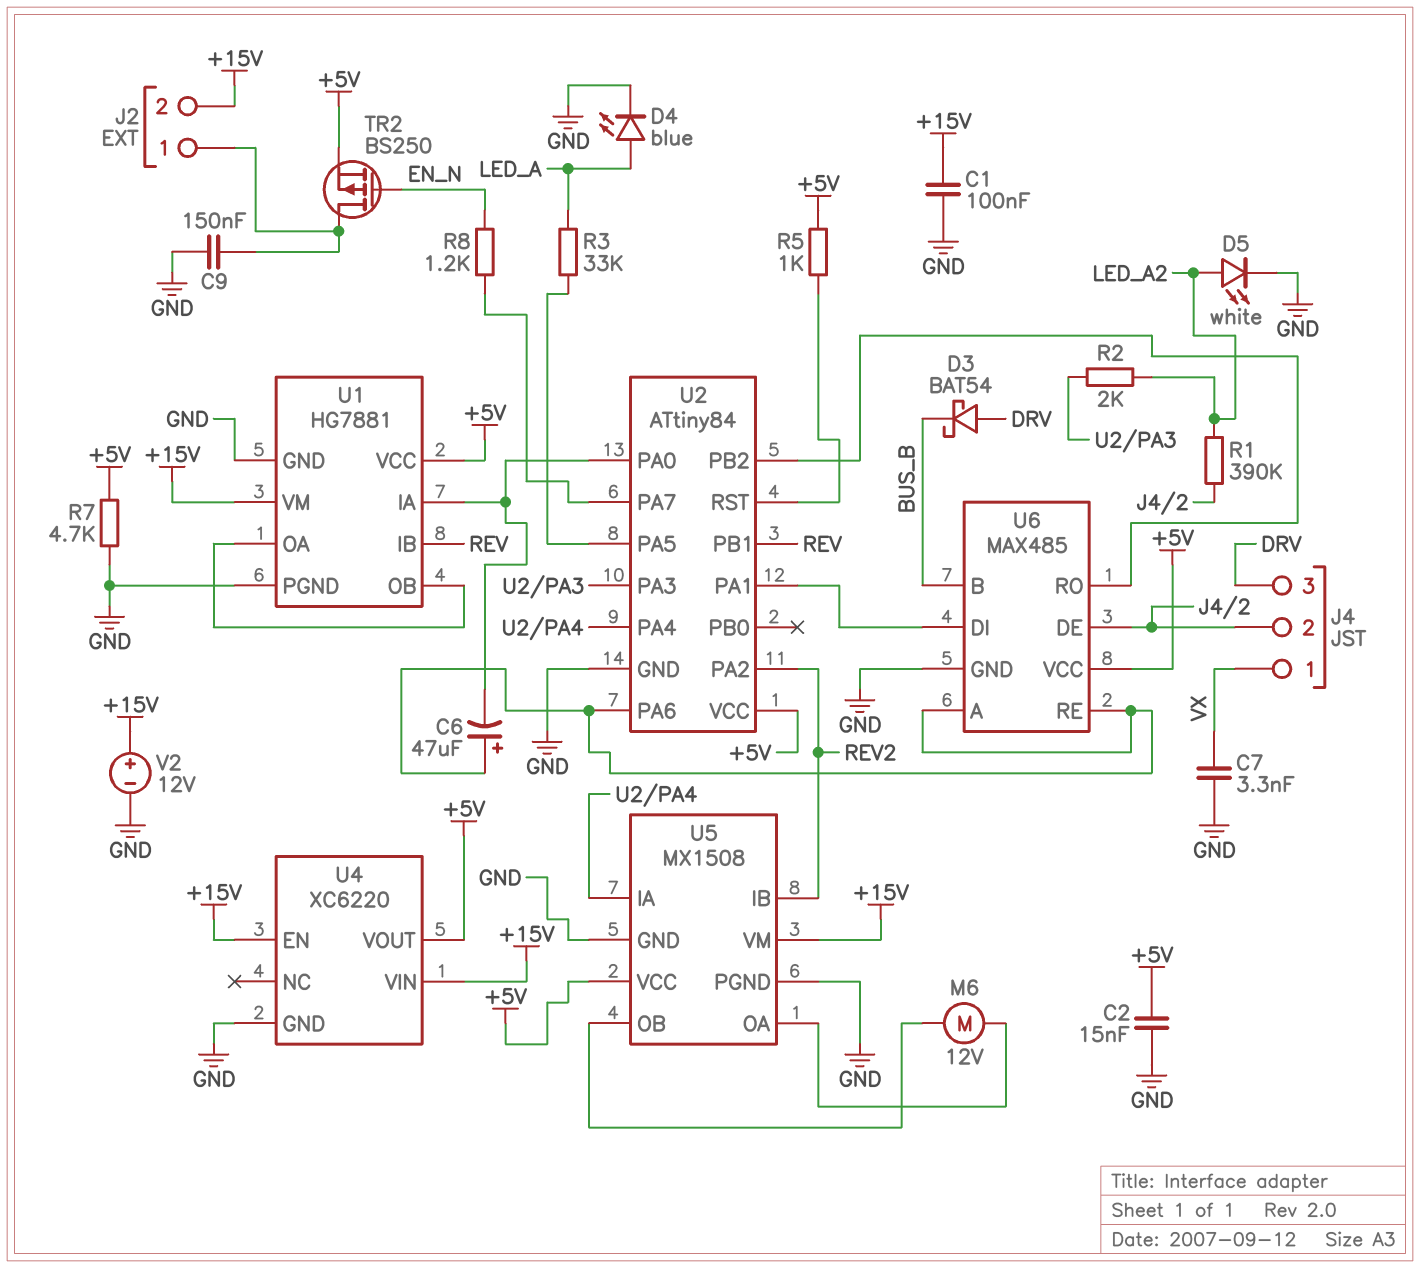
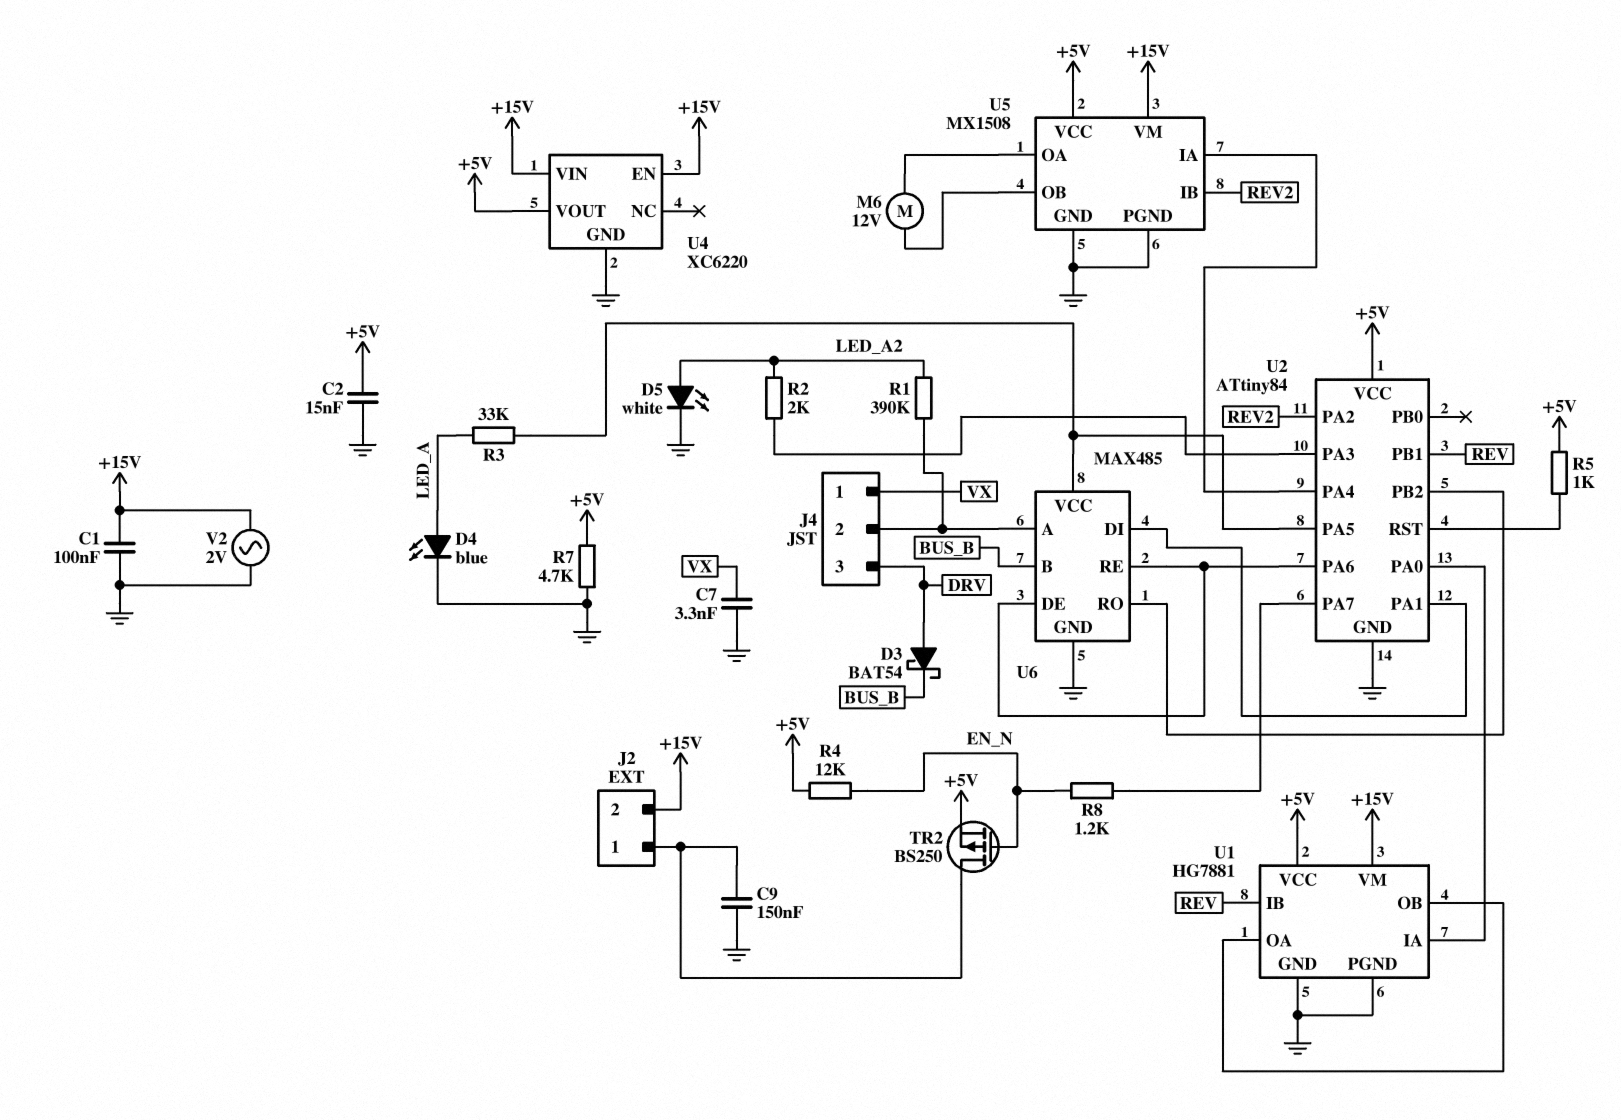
C6: 47uF (plus U2/PA6, minus U1/IA) -> none
R4: none -> 12k (+5V, EN_N)
U6 pin A: U2/PA6 -> J4/2
U6 pin DE: J4/2 -> U2/PA6
U6 pin VCC: +5V -> U2/PA5
V2: 12V (plus +15V, minus GND) -> AC 2V (+15V, GND)

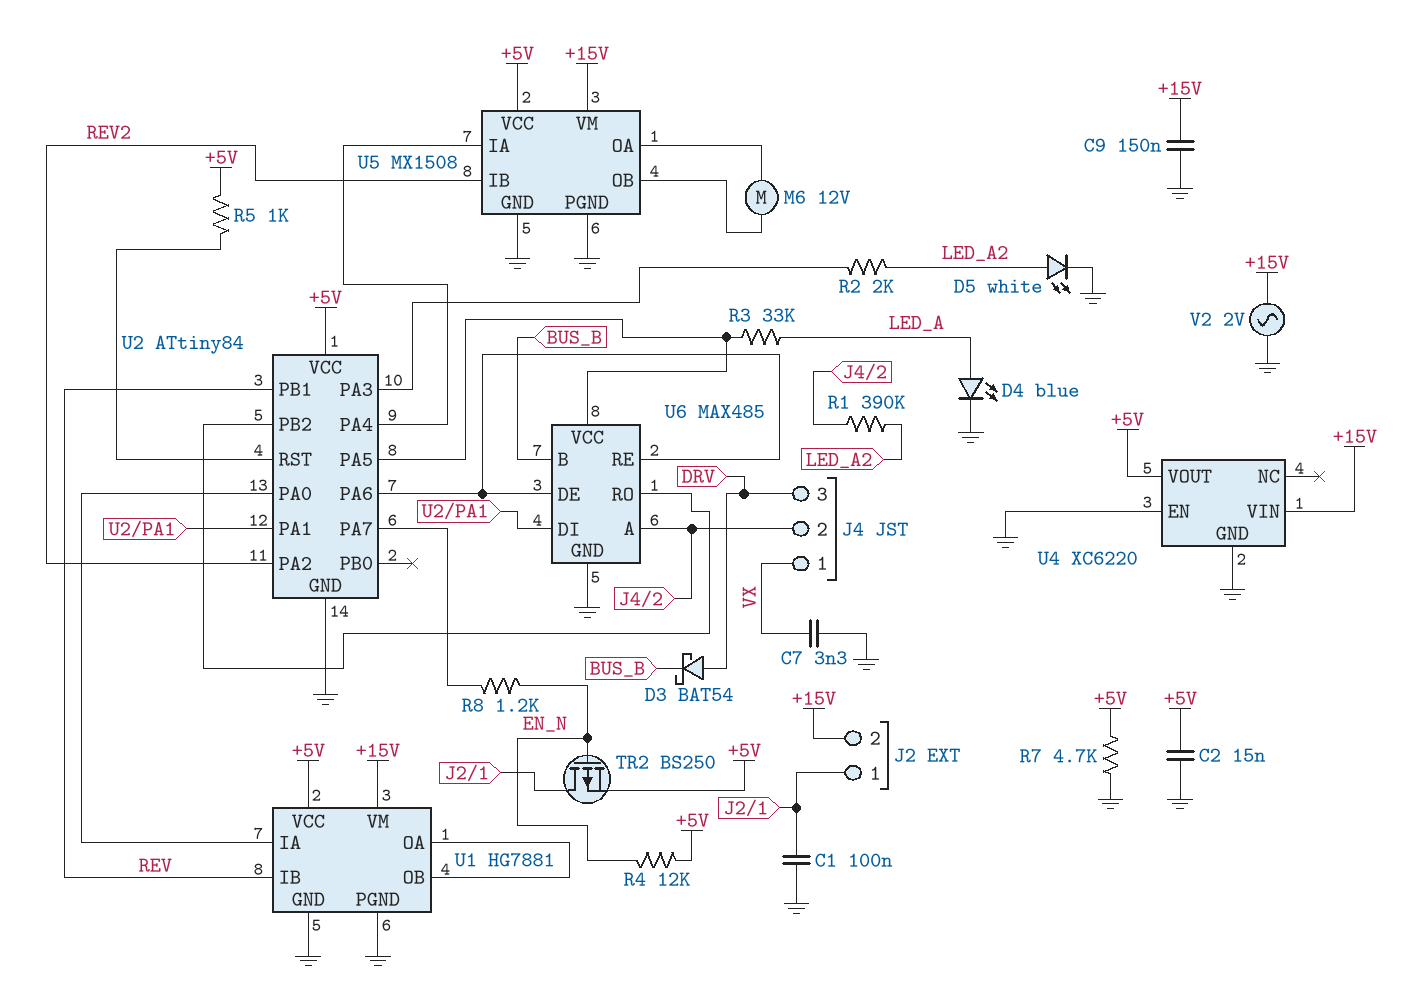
C1: 100nF (+15V, GND) -> 100nF (GND, J2/1)
C9: 150nF (GND, J2/1) -> 150nF (+15V, GND)
U4 pin EN: +15V -> GND

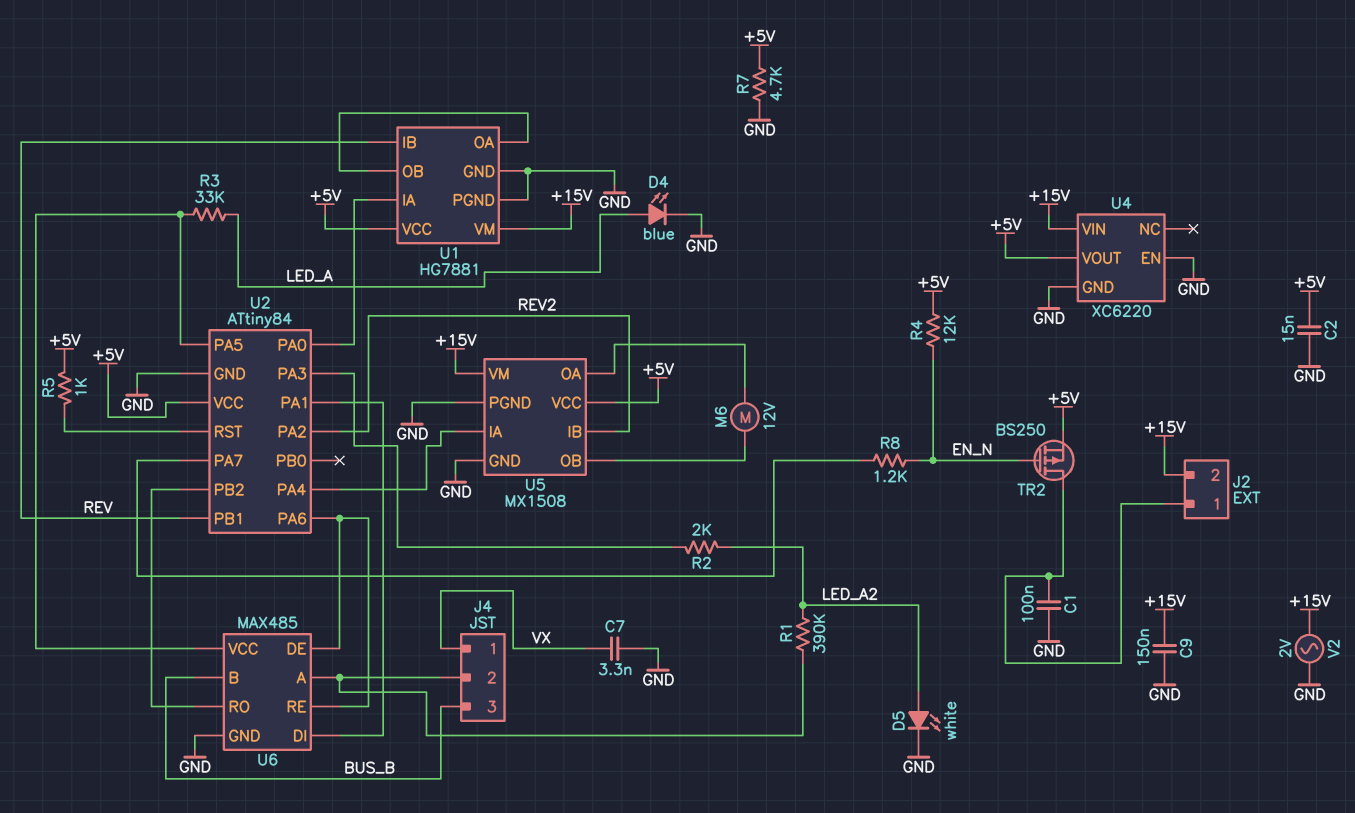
D3: schottky BAT54 (A DRV, K BUS_B) -> none
J4 pin 3: DRV -> BUS_B

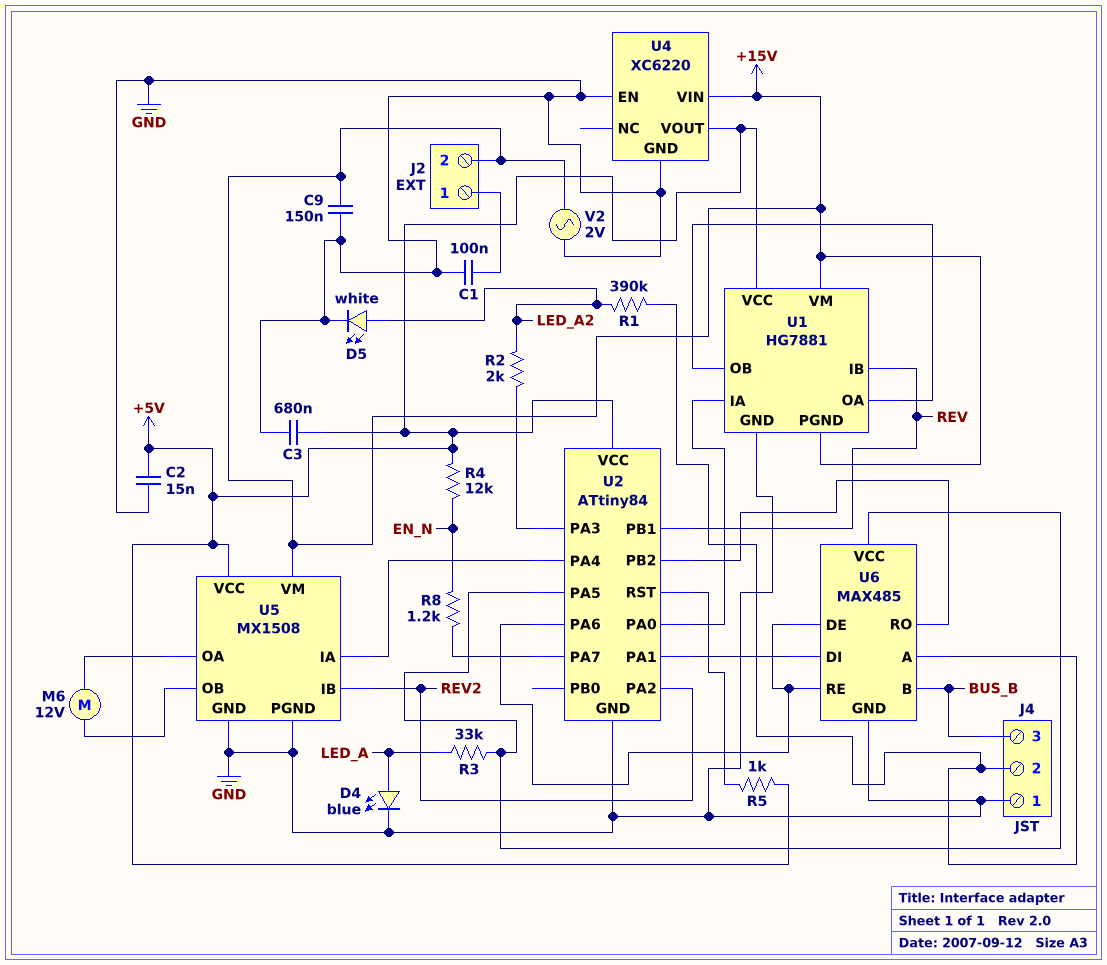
C3: none -> 680nF (+5V, GND)
C7: 3.3nF (GND, VX) -> none
J4 pin 1: VX -> GND
R7: 4.7k (+5V, GND) -> none
TR2: PMOS BS250 (G EN_N, D J2/1, S +5V) -> none
U1 pin PGND: GND -> +15V

